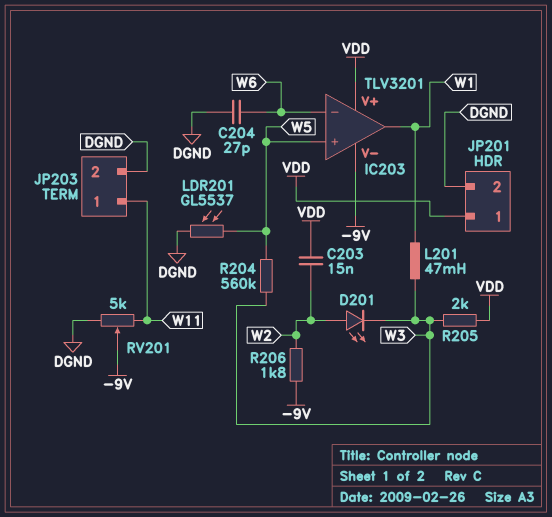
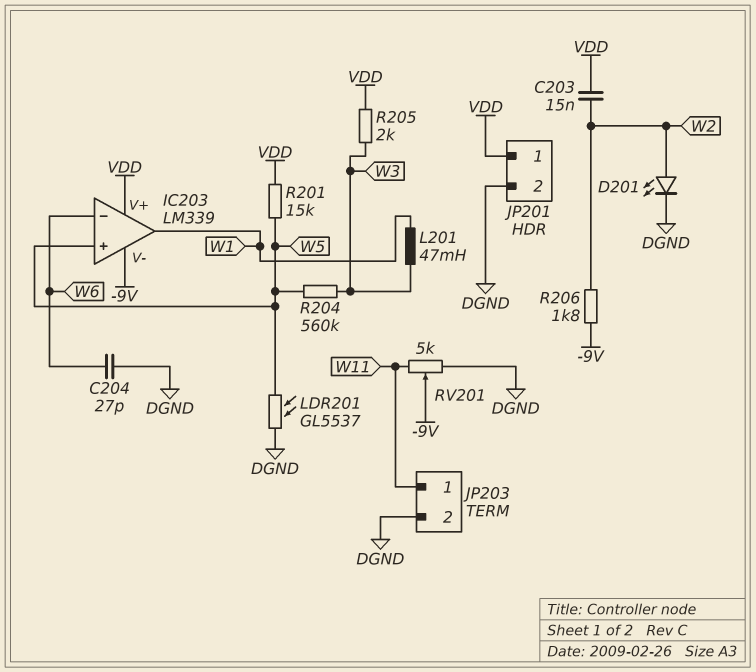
D201: LED (A W2, K W3) -> LED (A W2, K DGND)
IC203: TLV3201 -> LM339
R201: none -> 15k (VDD, W5)

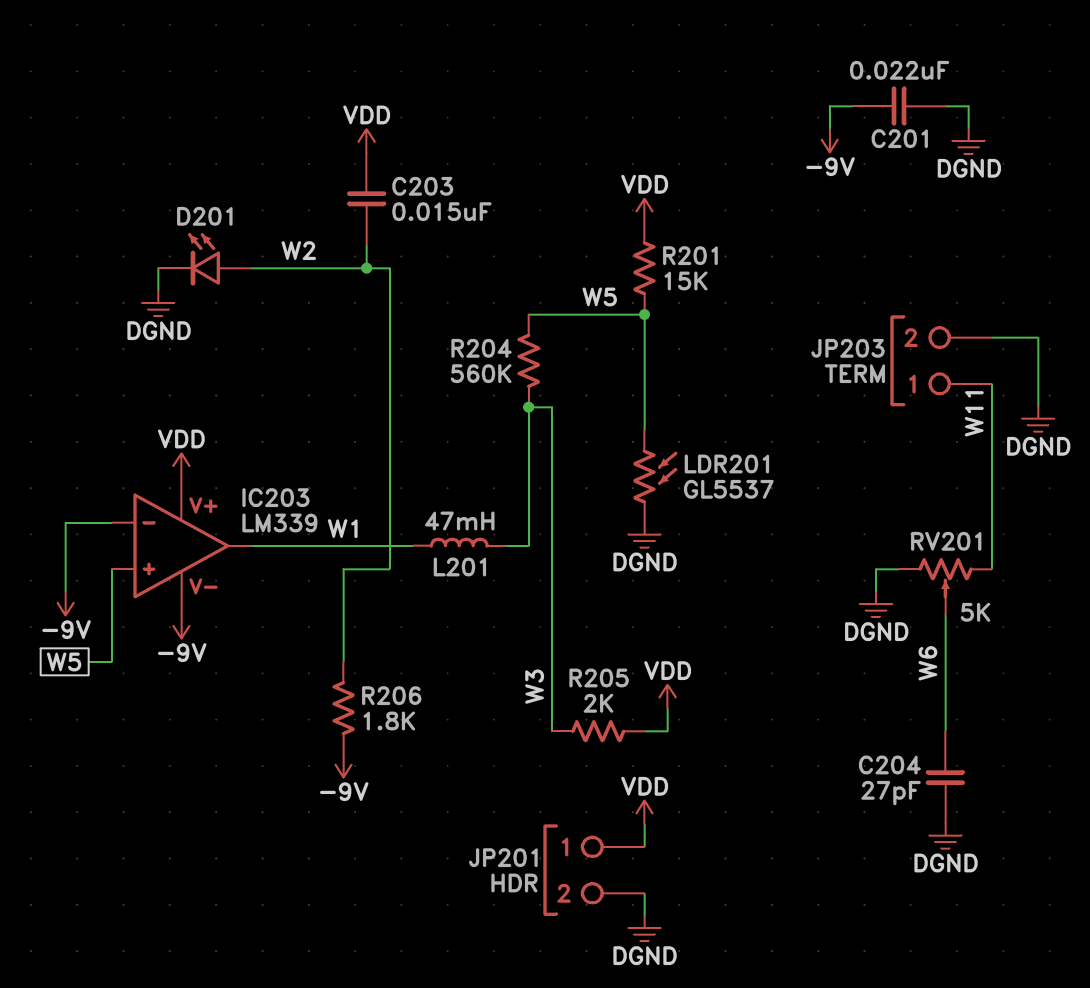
C201: none -> 22nF (-9V, DGND)
IC203 pin in-: W6 -> -9V
RV201: 5k (DGND, W11, wiper -9V) -> 5k (DGND, W11, wiper W6)

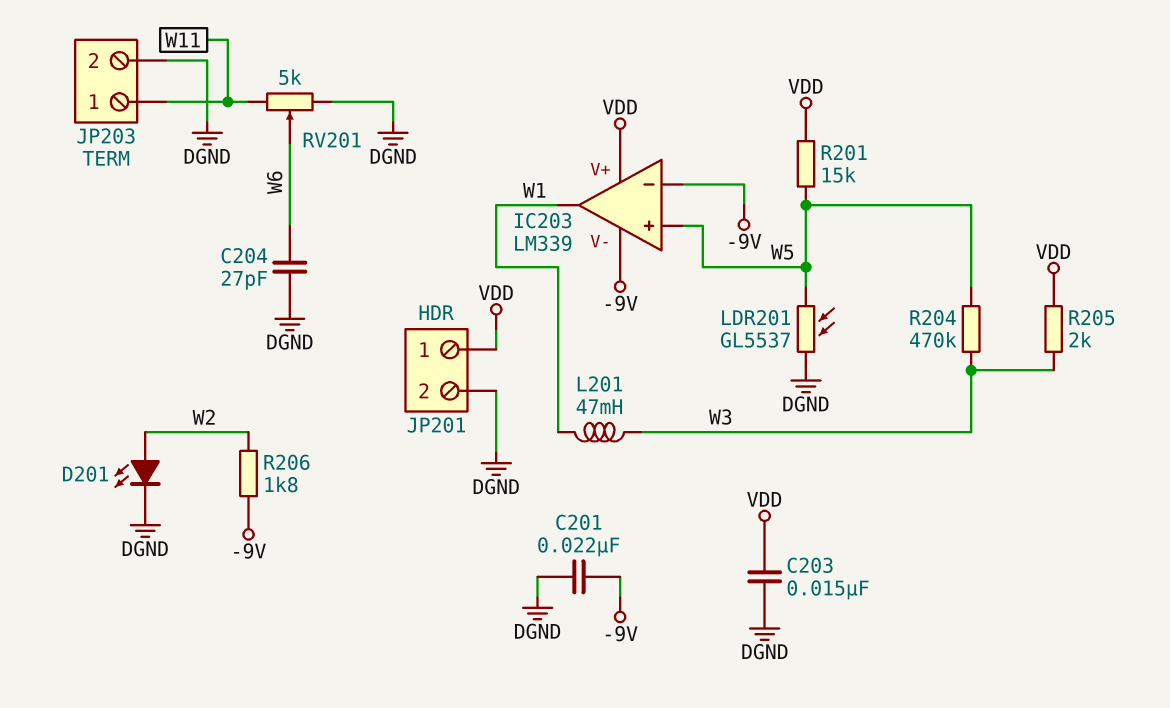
C203: 15nF (VDD, W2) -> 15nF (DGND, VDD)
R204: 560k (W3, W5) -> 470k (W3, W5)

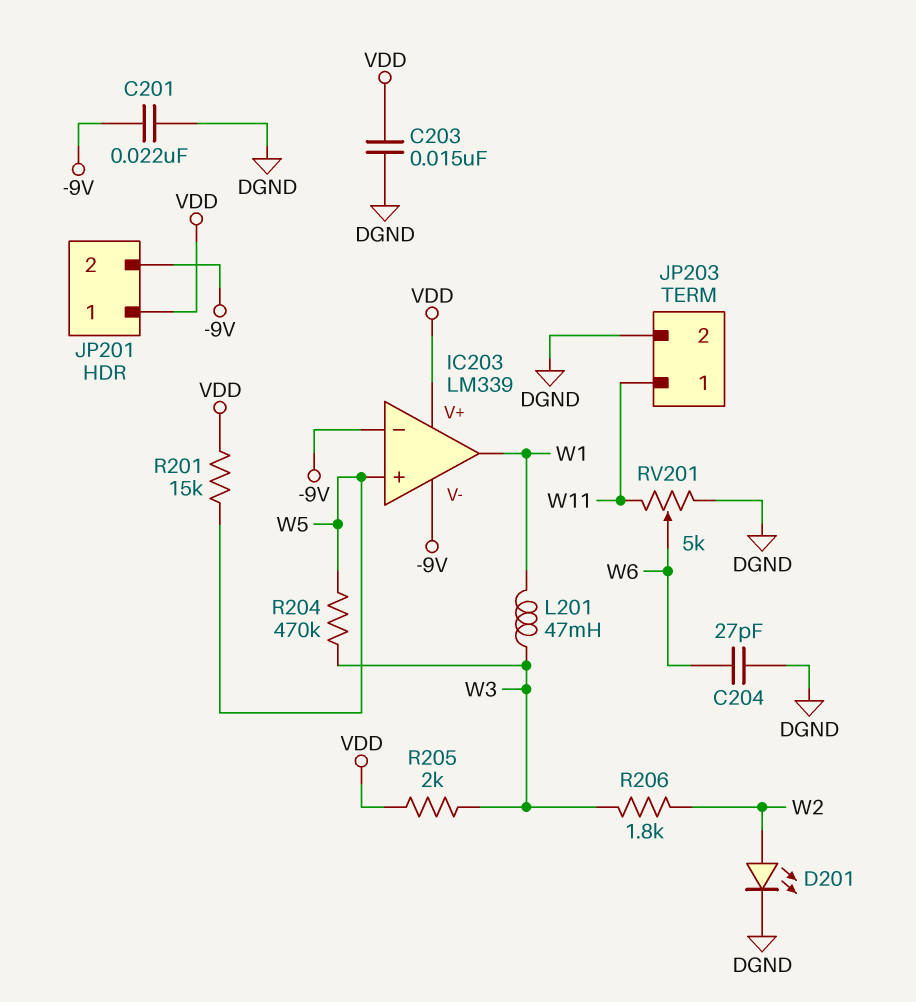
JP201 pin 2: DGND -> -9V
LDR201: GL5537 (DGND, W5) -> none
R206: 1.8k (-9V, W2) -> 1.8k (W2, W3)

